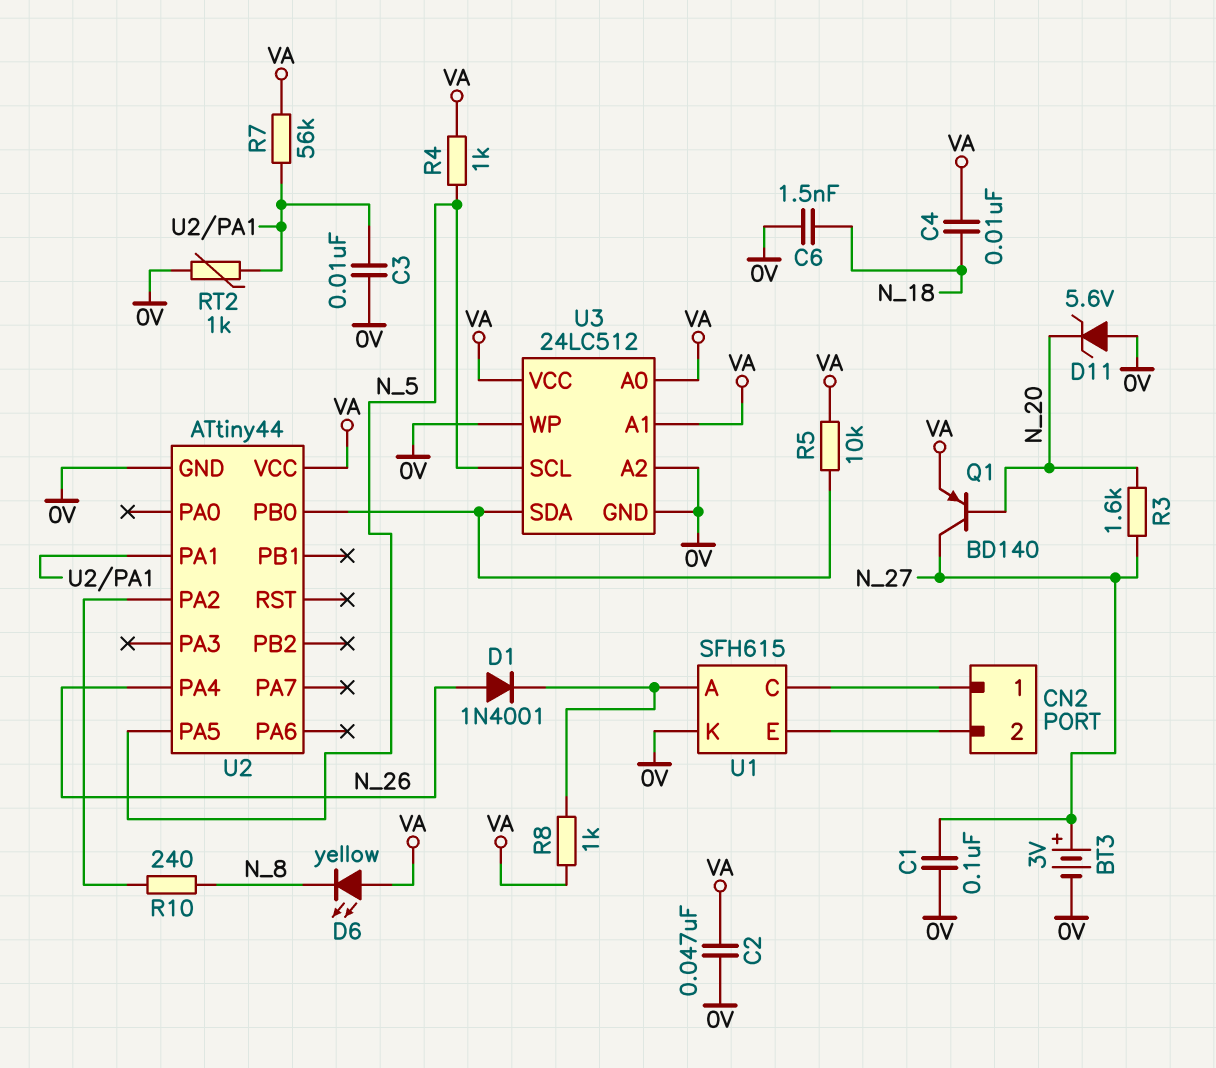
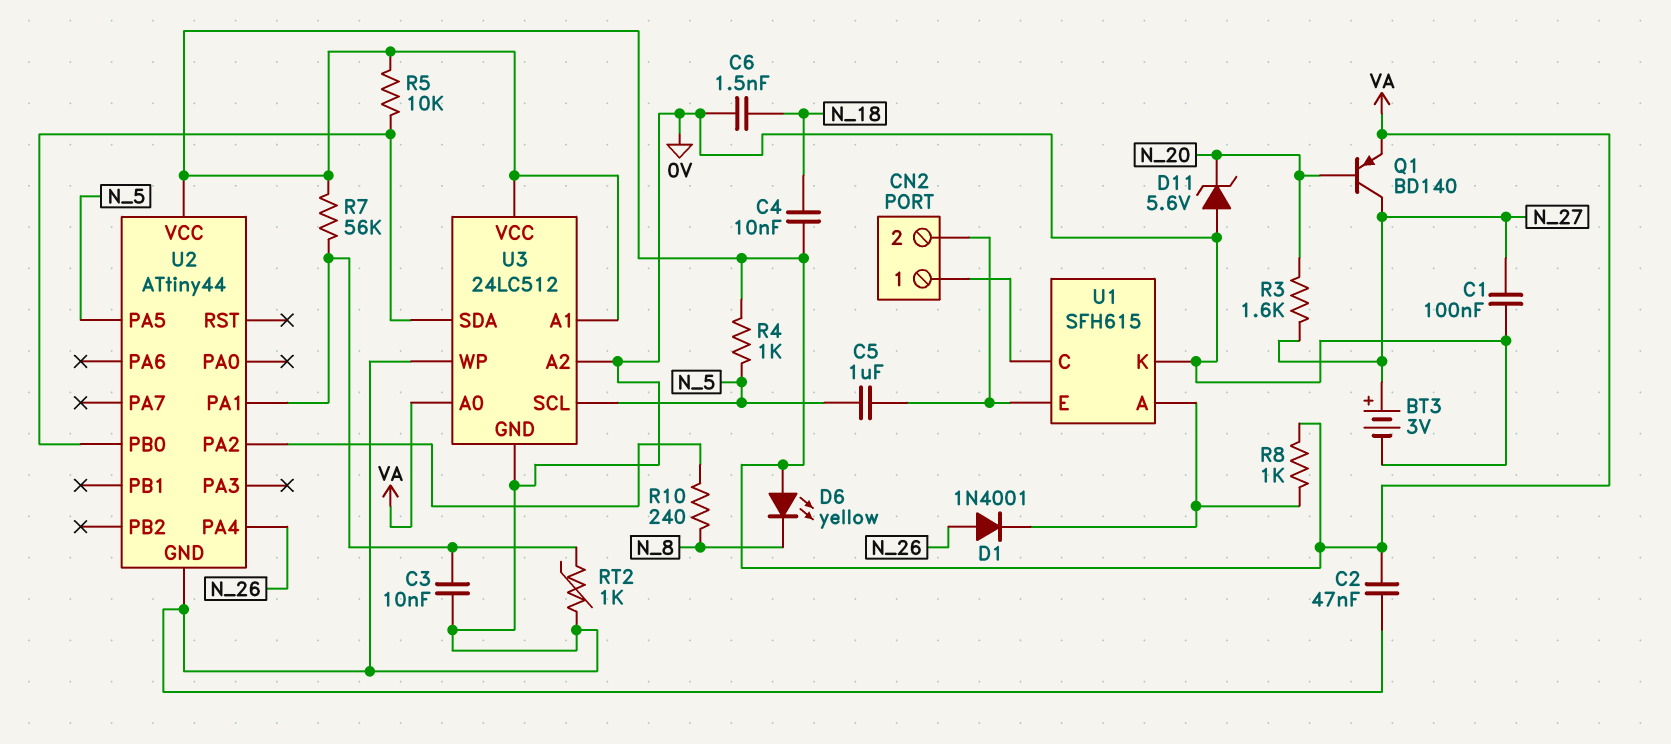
C5: none -> 1uF (CN2/2, N_5)

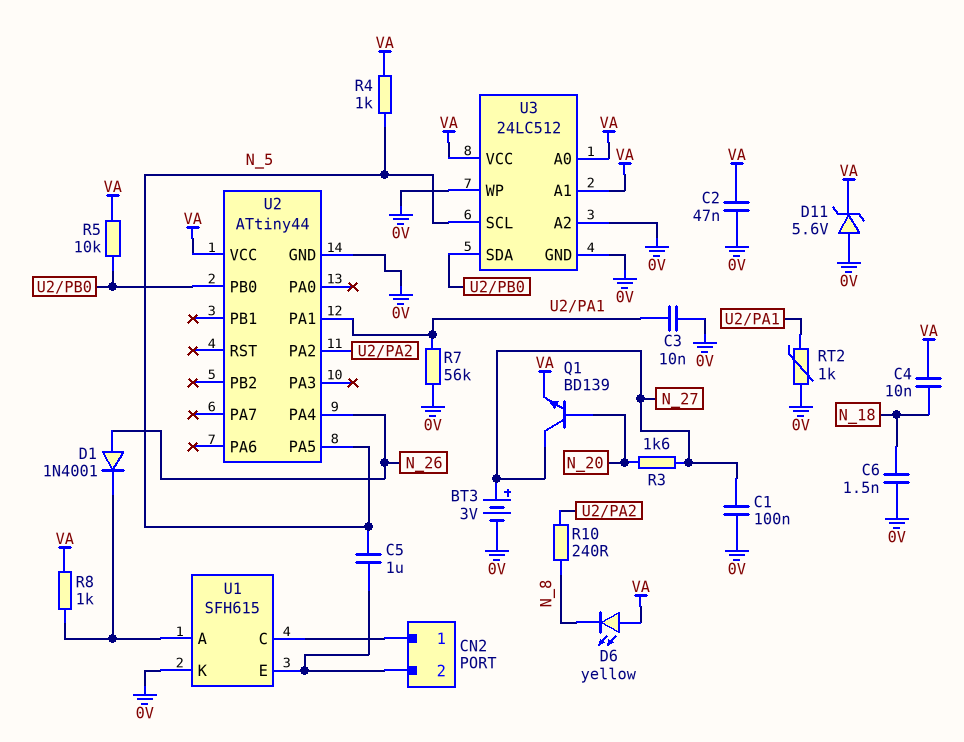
D11: zener 5.6V (A 0V, K N_20) -> zener 5.6V (A 0V, K VA)
Q1: PNP BD140 (B N_20, C N_27, E VA) -> NPN BD139 (B N_20, C N_27, E VA)
R7: 56k (U2/PA1, VA) -> 56k (0V, U2/PA1)

